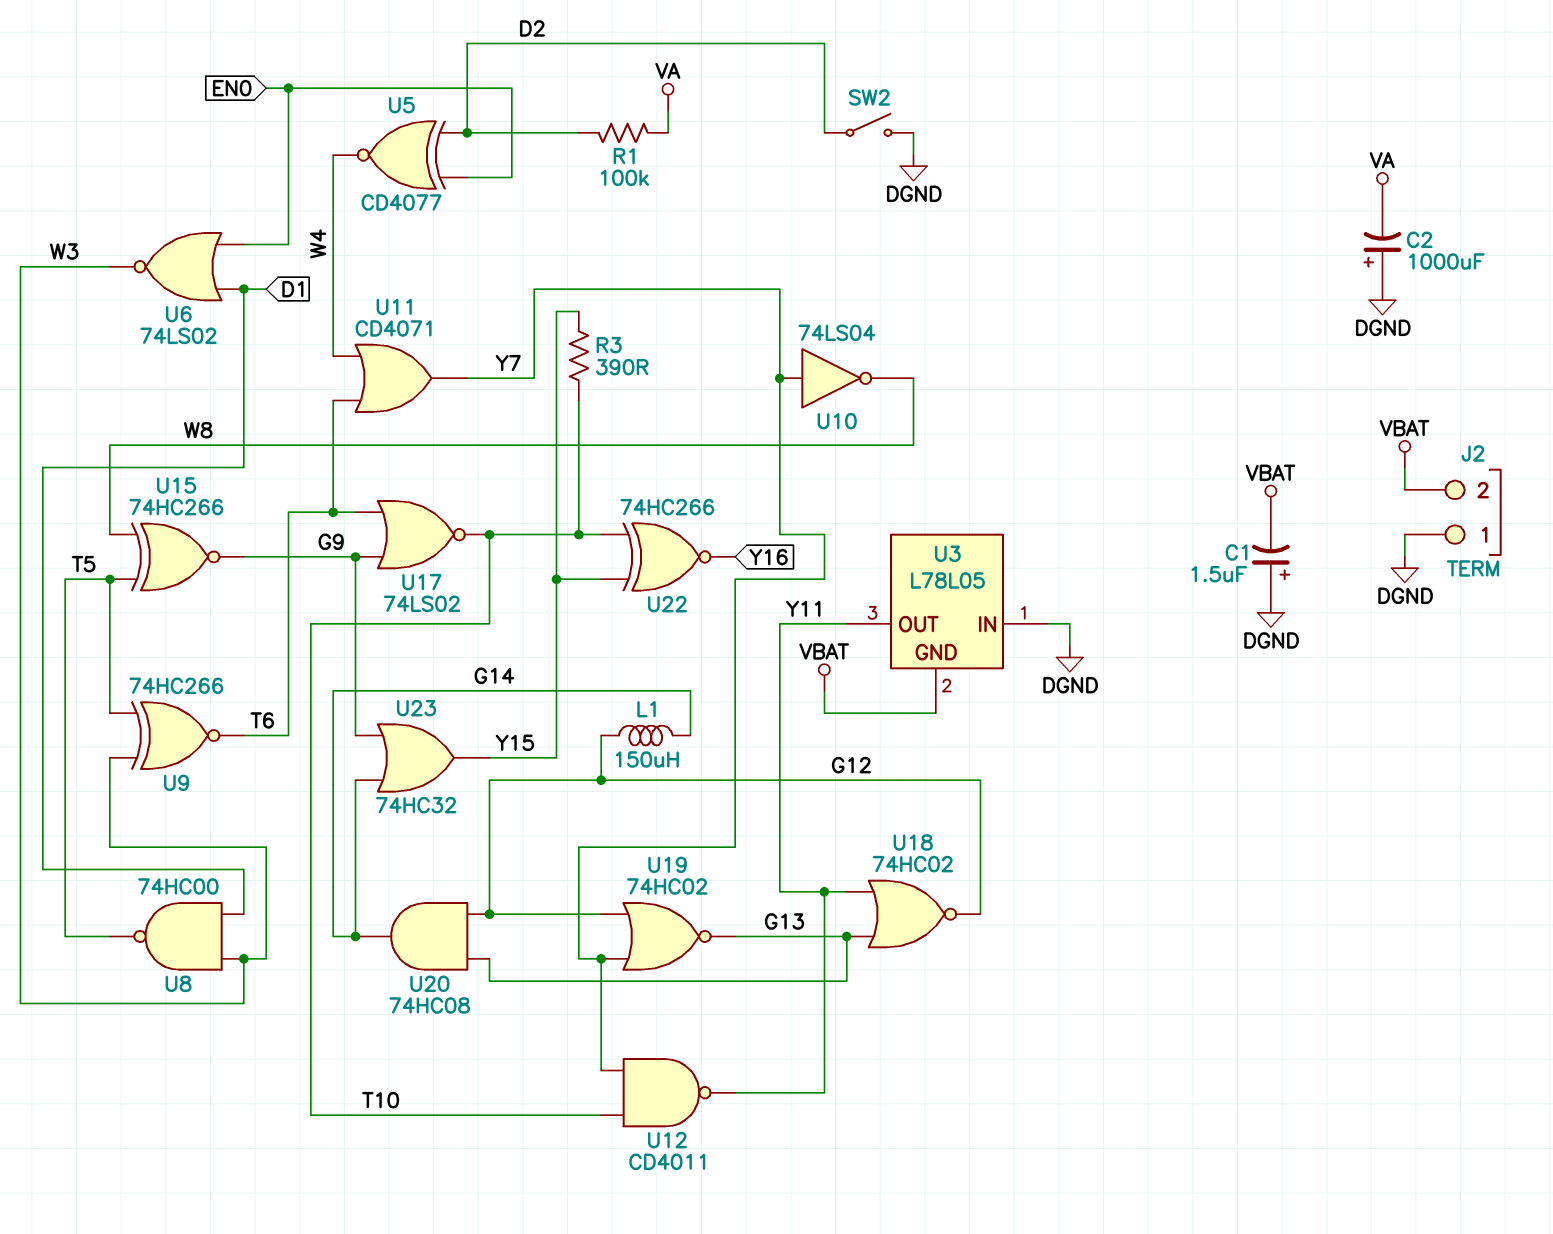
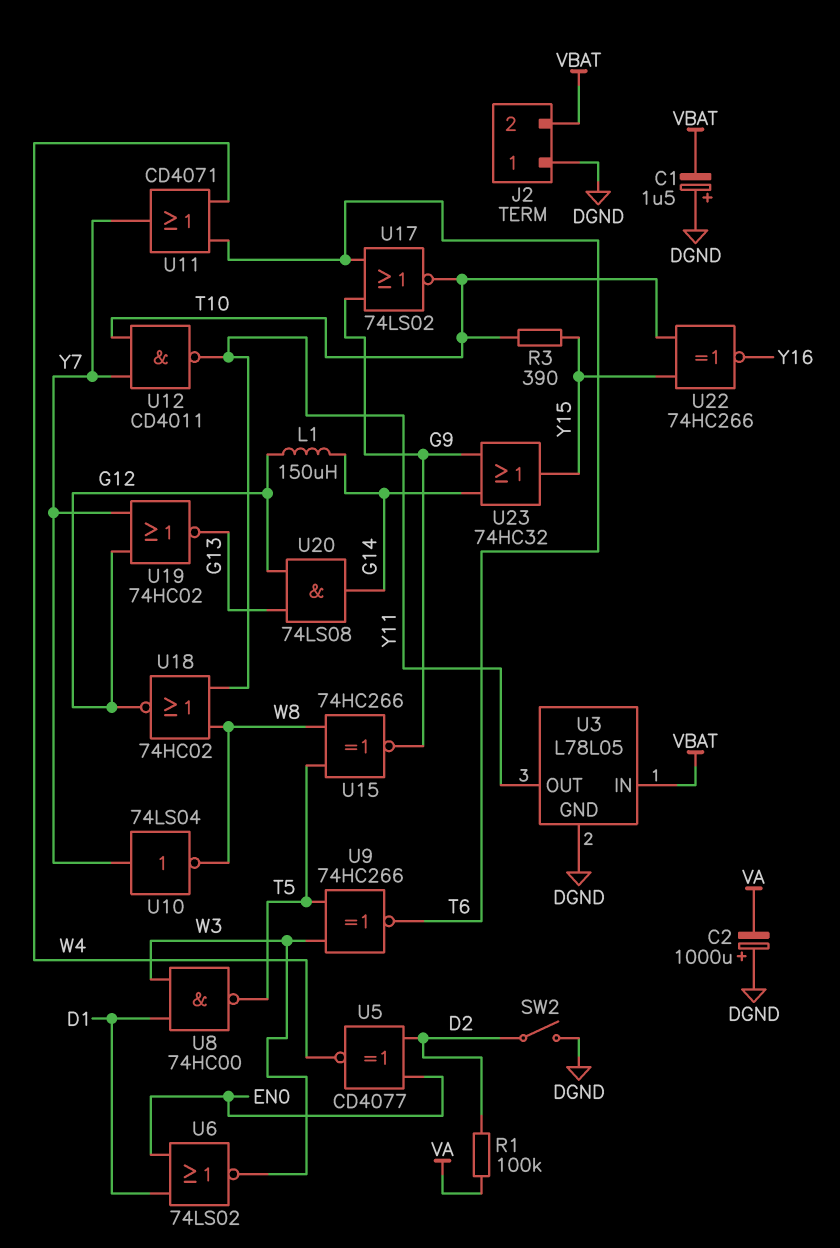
U3 pin GND: VBAT -> DGND
U3 pin IN: DGND -> VBAT
U18: NOR 74HC02 (in G13, in Y11, out G12) -> NOR 74HC02 (in W8, in Y11, out G12)
U20: AND 74HC08 (in G12, in G13, out G14) -> AND 74LS08 (in G12, in G13, out G14)

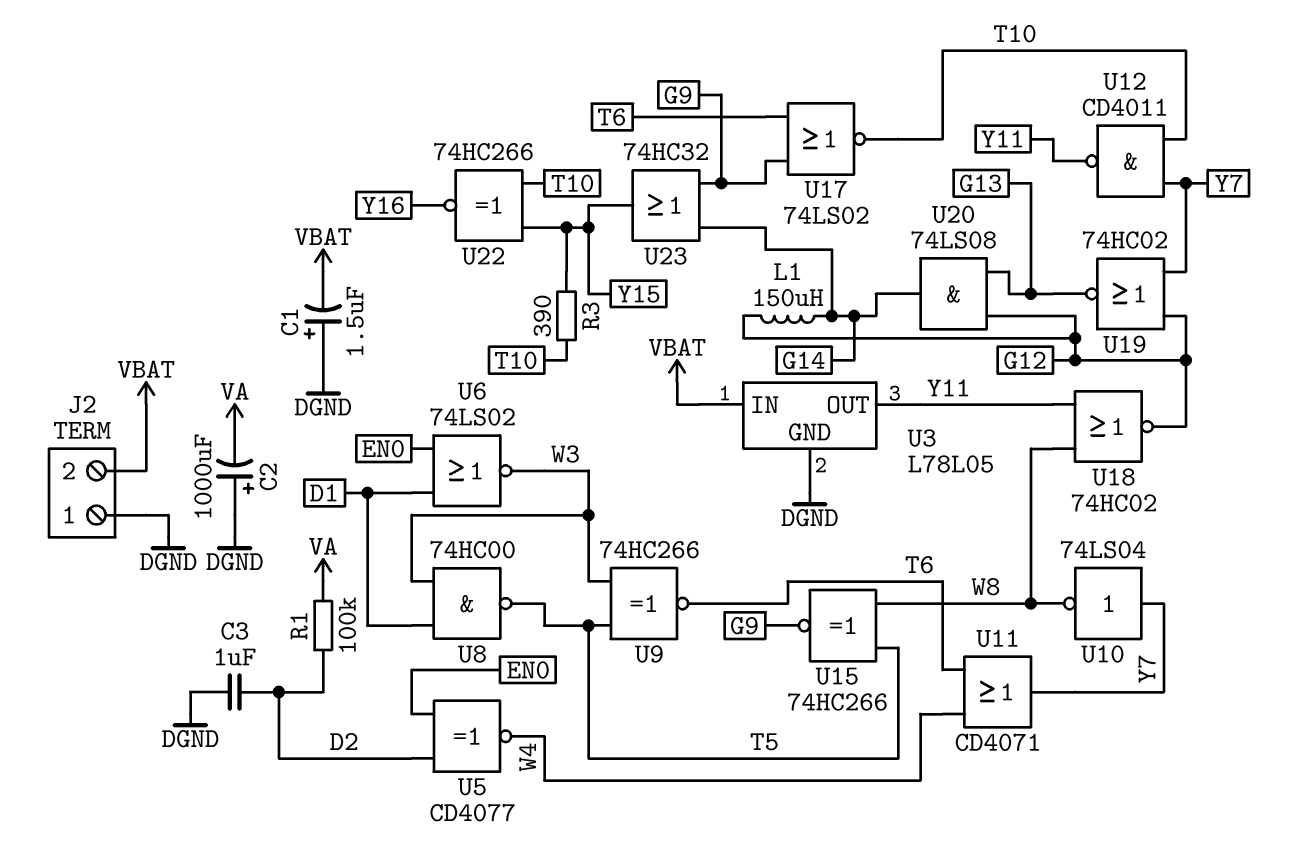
C3: none -> 1uF (D2, DGND)
SW2: switch (D2, DGND) -> none

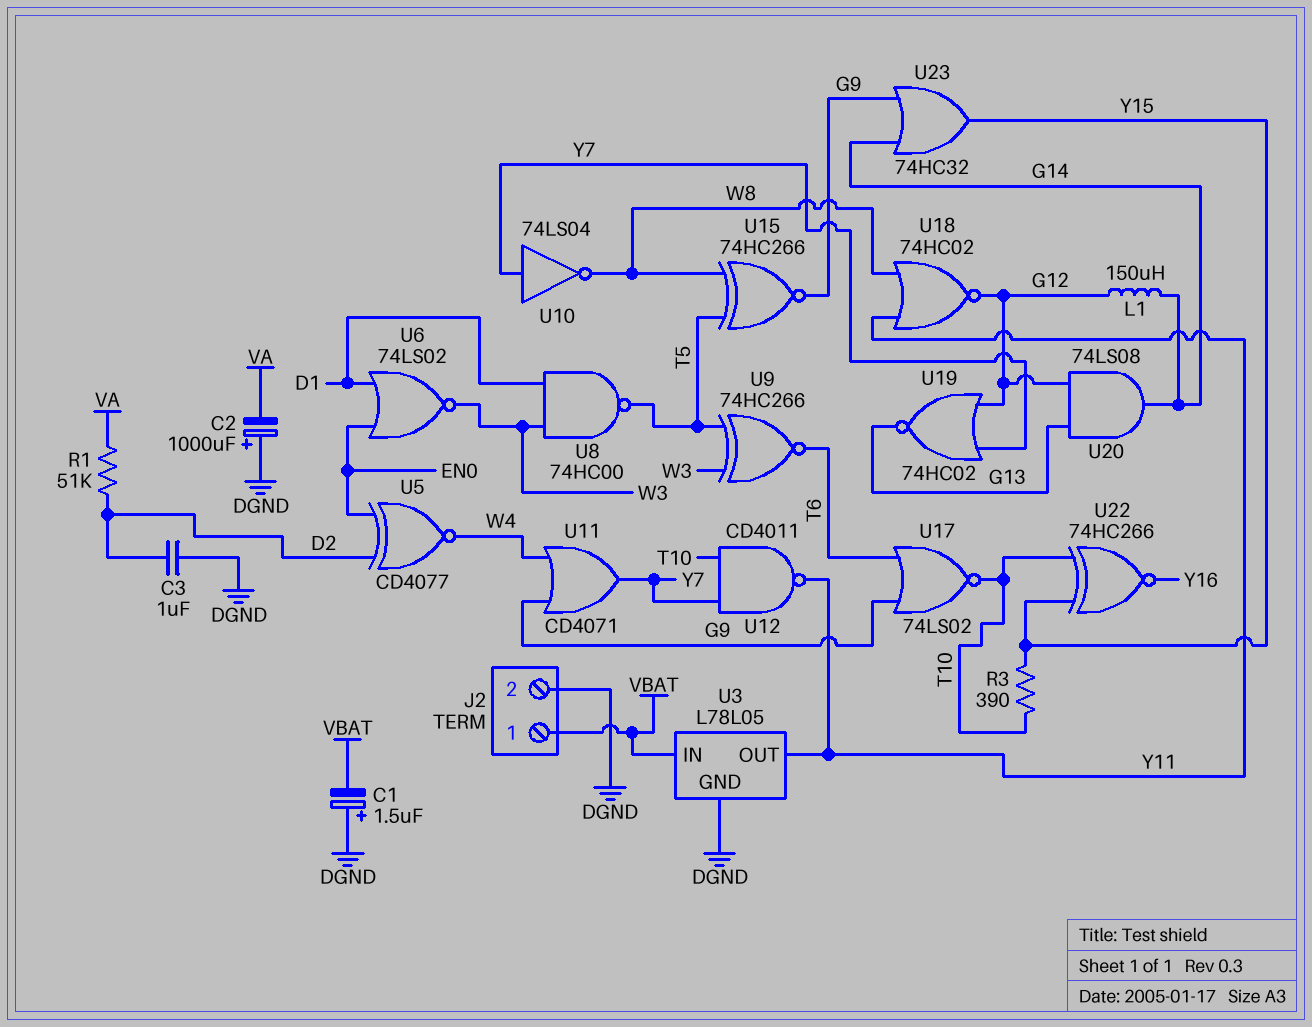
J2 pin 1: DGND -> VBAT
J2 pin 2: VBAT -> DGND
R1: 100k (D2, VA) -> 51k (D2, VA)
U11: OR CD4071 (in T6, in W4, out Y7) -> OR CD4071 (in G9, in W4, out Y7)

